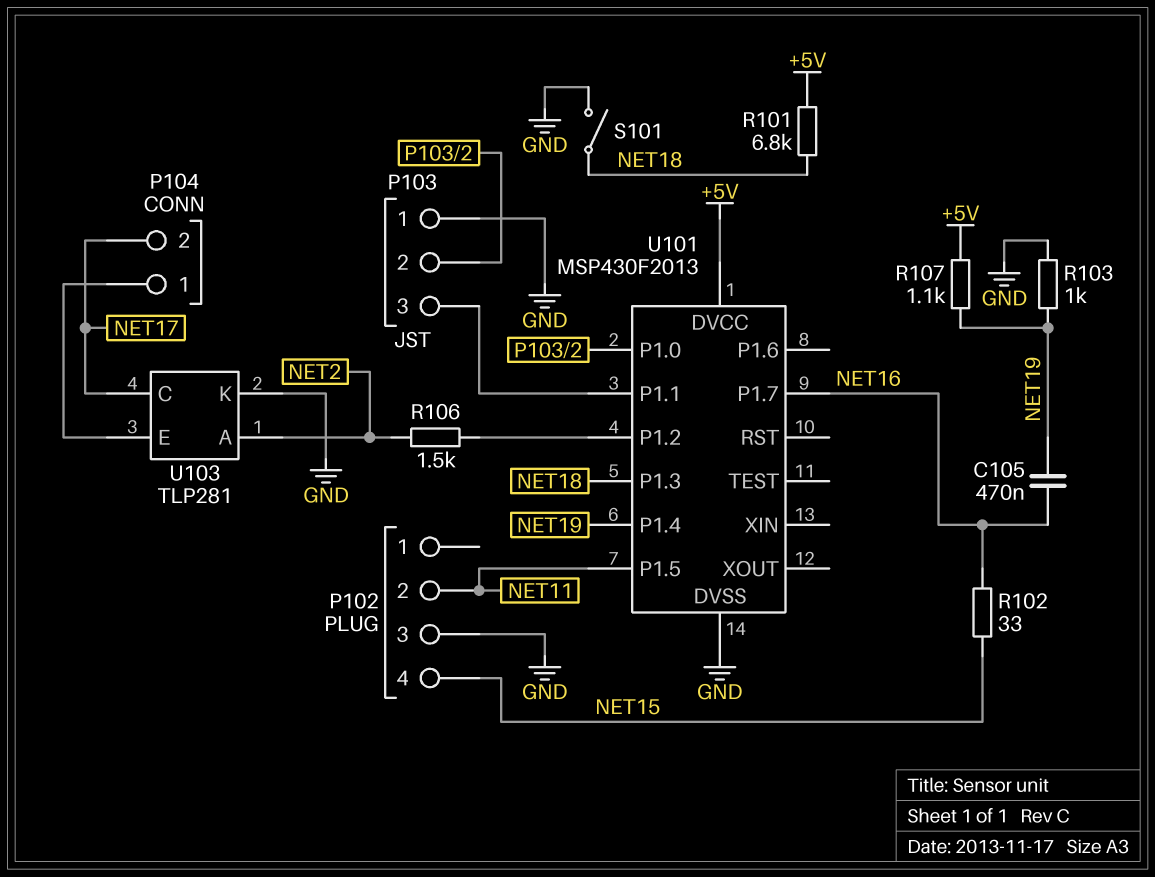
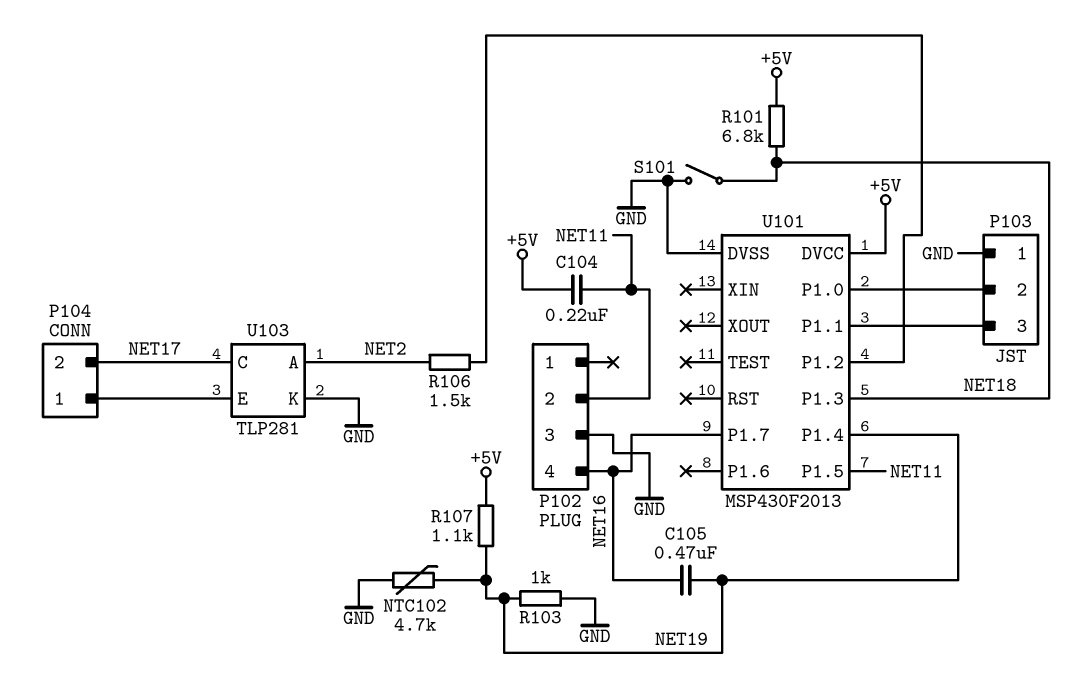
C104: none -> 220nF (+5V, NET11)
NTC102: none -> 4.7k (GND, NET19)
P102 pin 4: NET15 -> NET16
R102: 33 (NET15, NET16) -> none

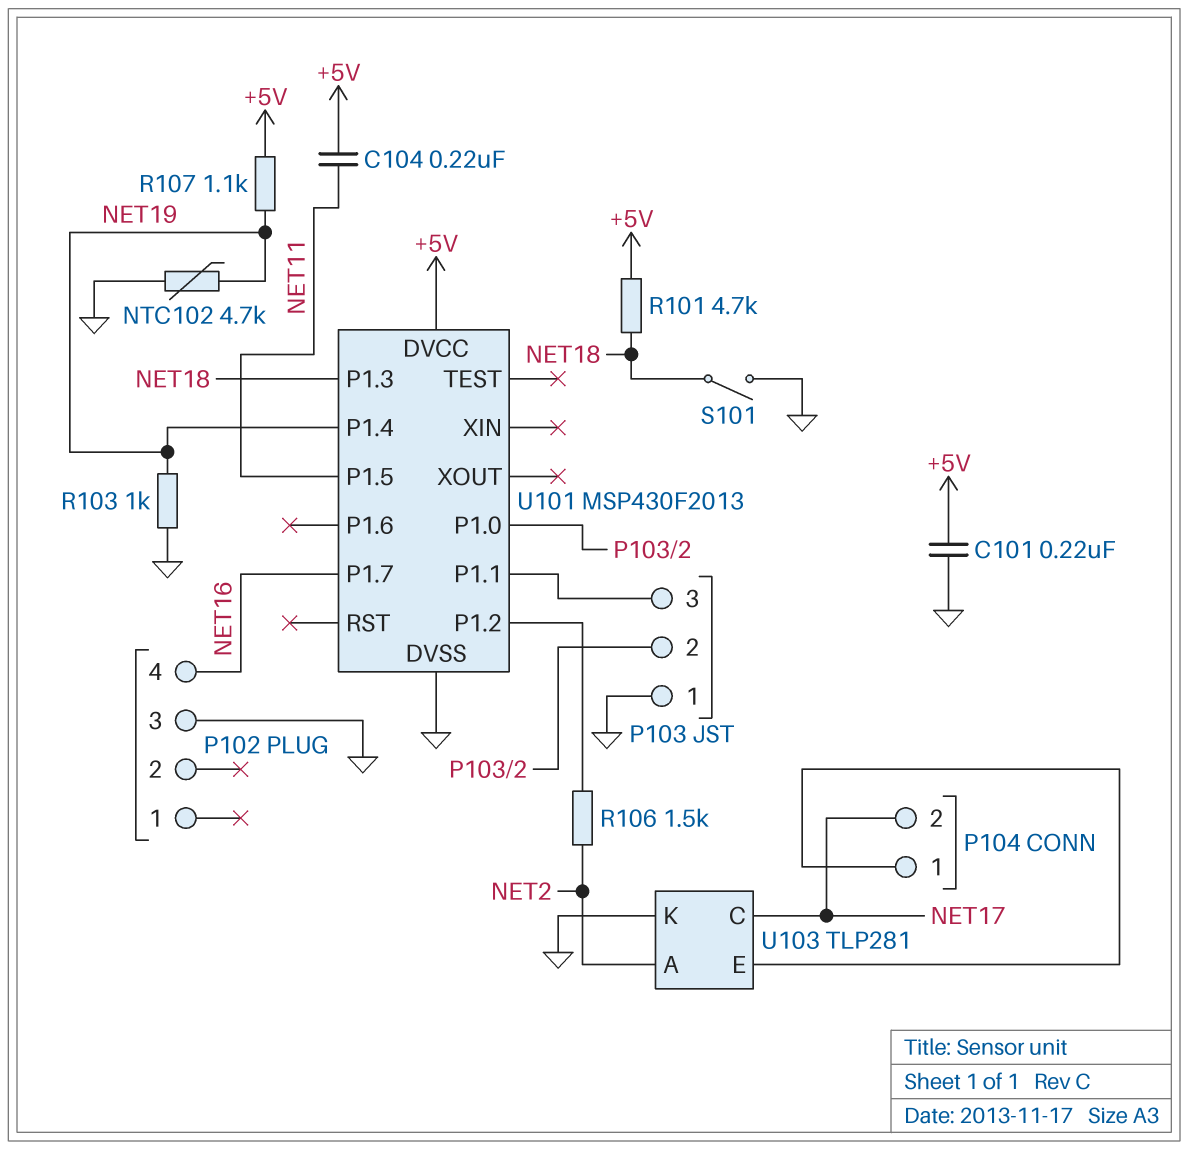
C101: none -> 220nF (+5V, GND)
C105: 470nF (NET16, NET19) -> none
P102 pin 2: NET11 -> none
R101: 6.8k (+5V, NET18) -> 4.7k (+5V, NET18)

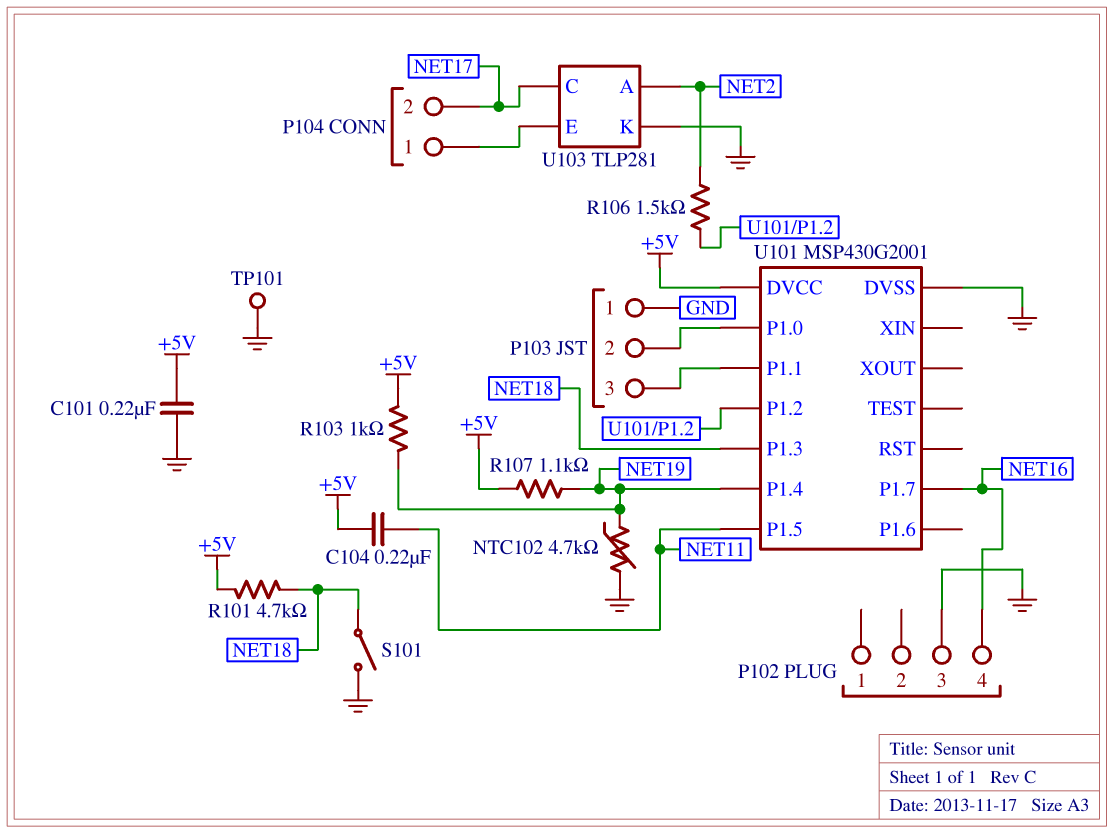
R103: 1k (GND, NET19) -> 1k (+5V, NET19)
TP101: none -> test point (GND)
U101: MSP430F2013 -> MSP430G2001

